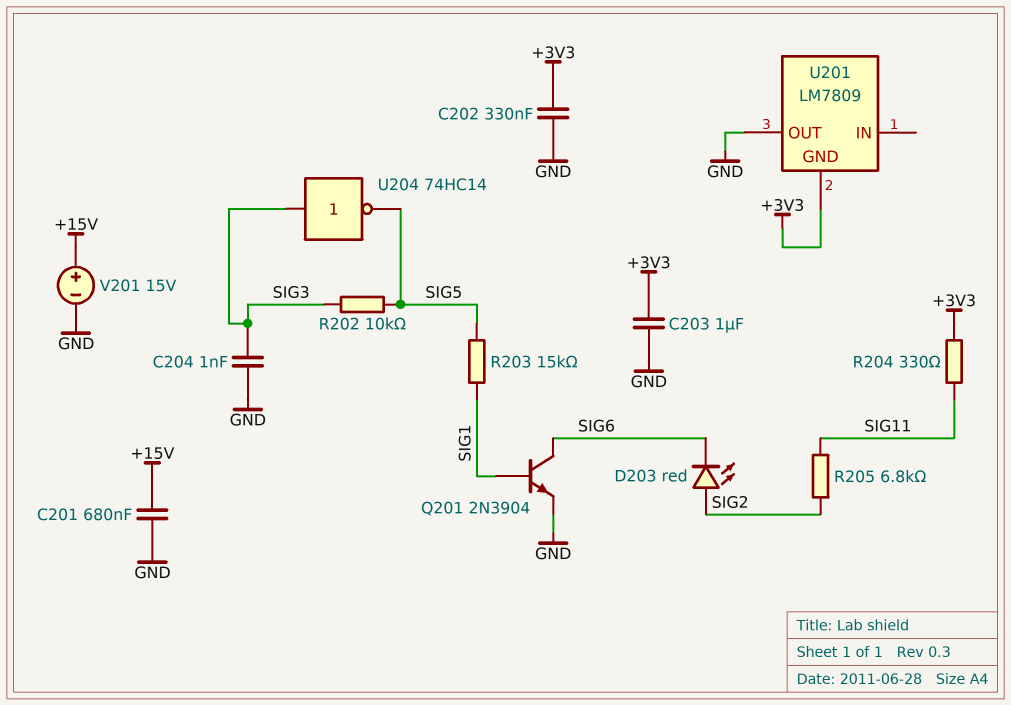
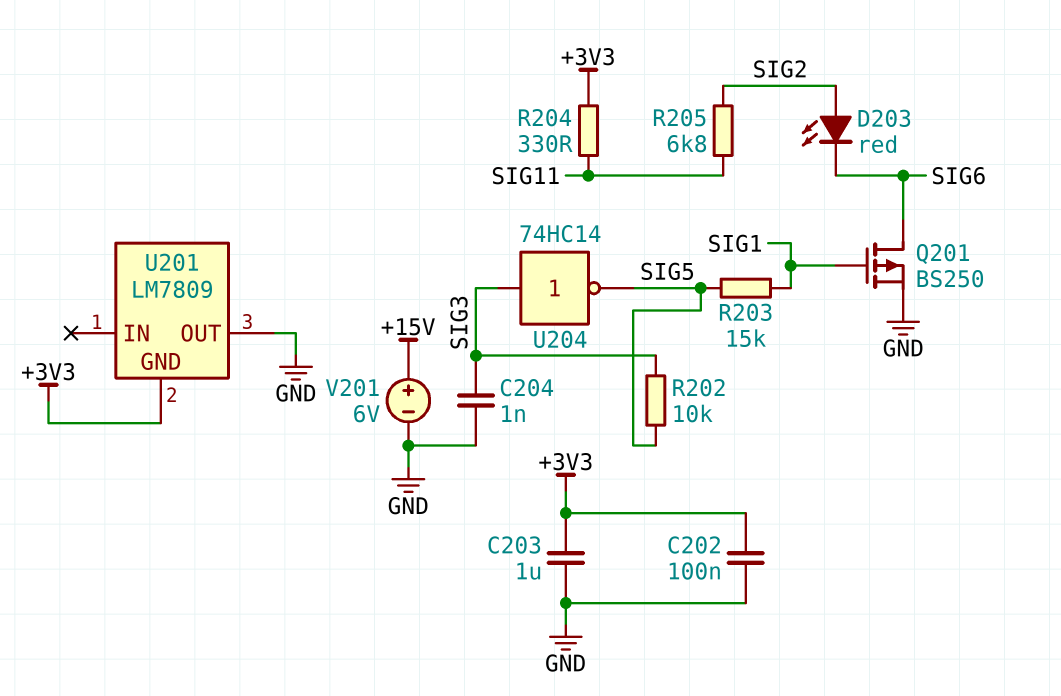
C201: 680nF (+15V, GND) -> none
C202: 330nF (+3V3, GND) -> 100nF (+3V3, GND)
Q201: NPN 2N3904 (B SIG1, C SIG6, E GND) -> PMOS BS250 (G SIG1, D SIG6, S GND)
V201: 15V (plus +15V, minus GND) -> 6V (plus +15V, minus GND)

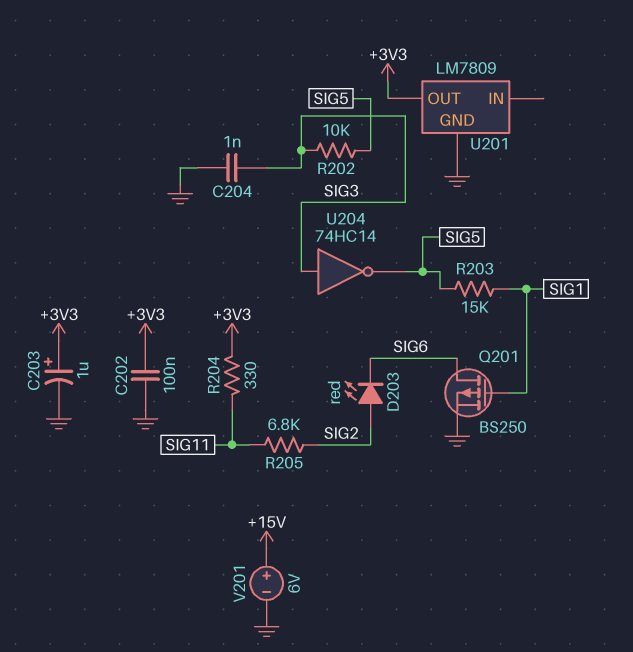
C203: 1uF (+3V3, GND) -> 1uF (plus +3V3, minus GND)
U201 pin GND: +3V3 -> GND
U201 pin OUT: GND -> +3V3

